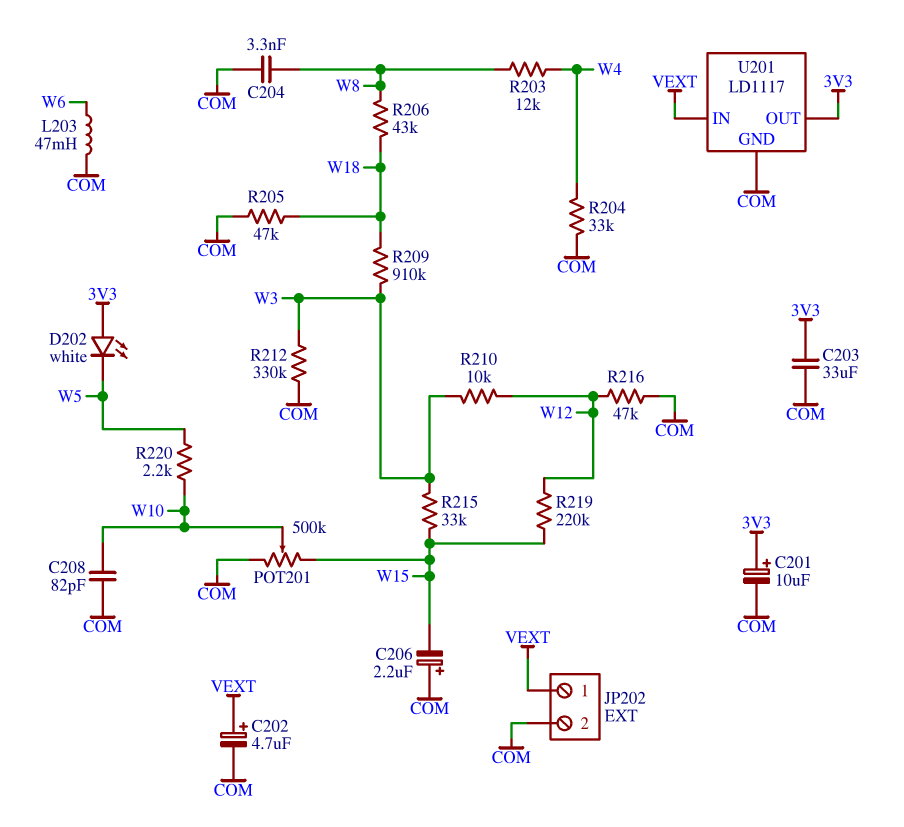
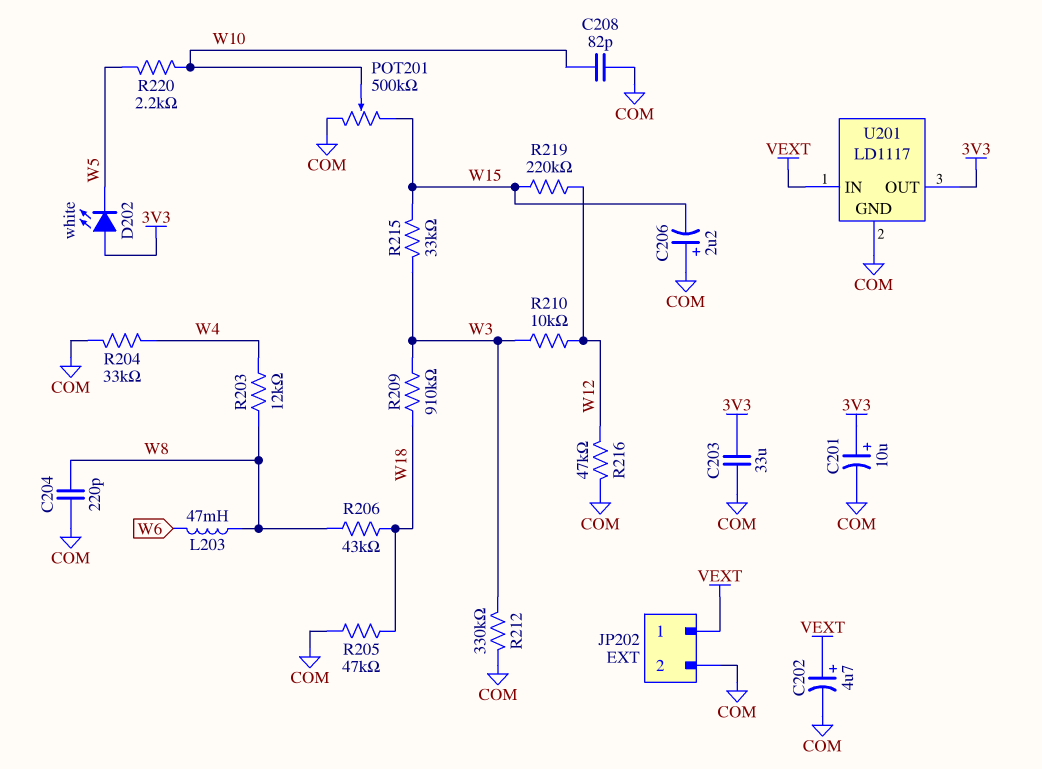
C204: 3.3nF (COM, W8) -> 220pF (COM, W8)
L203: 47mH (COM, W6) -> 47mH (W6, W8)

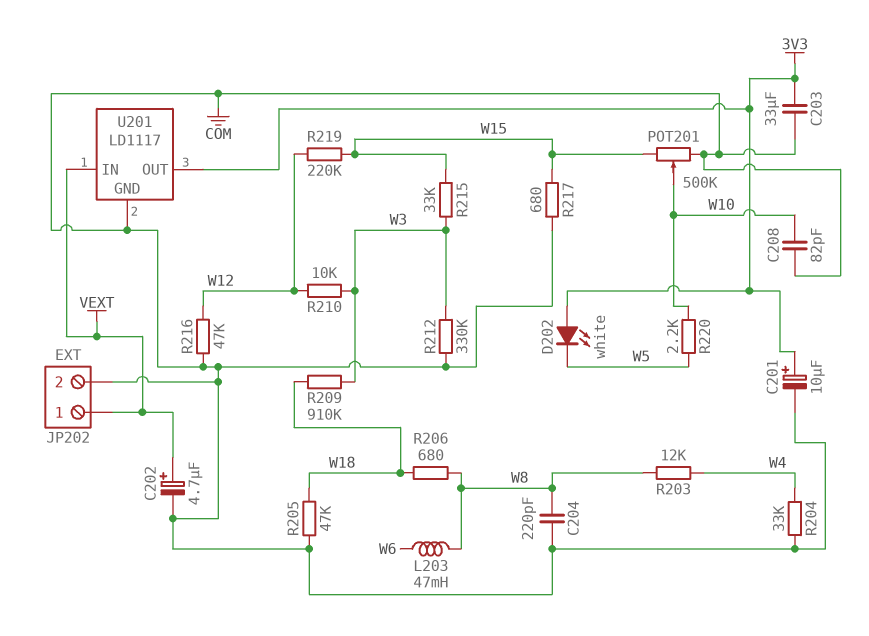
C206: 2.2uF (plus COM, minus W15) -> none
R206: 43k (W8, W18) -> 680 (W8, W18)
R217: none -> 680 (COM, W15)

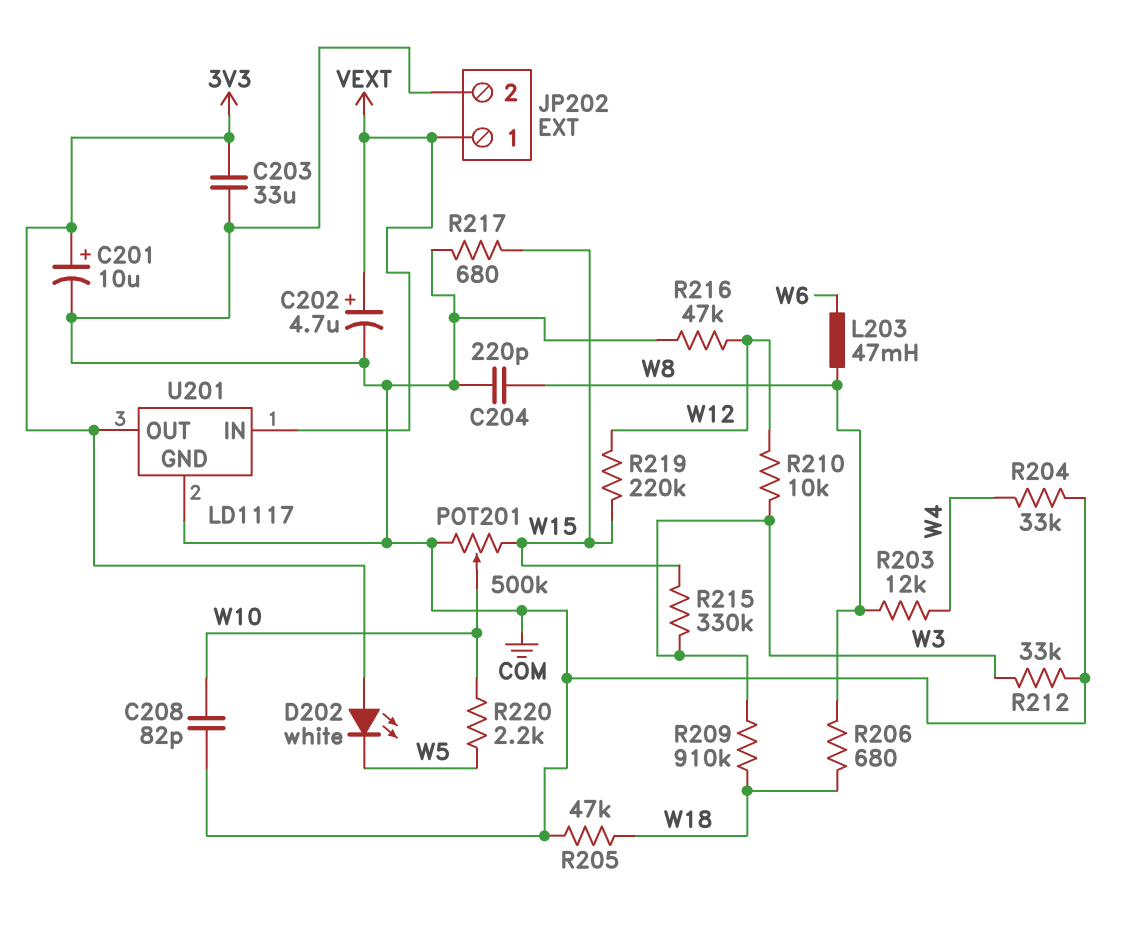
R212: 330k (COM, W3) -> 33k (COM, W3)
R215: 33k (W3, W15) -> 330k (W3, W15)

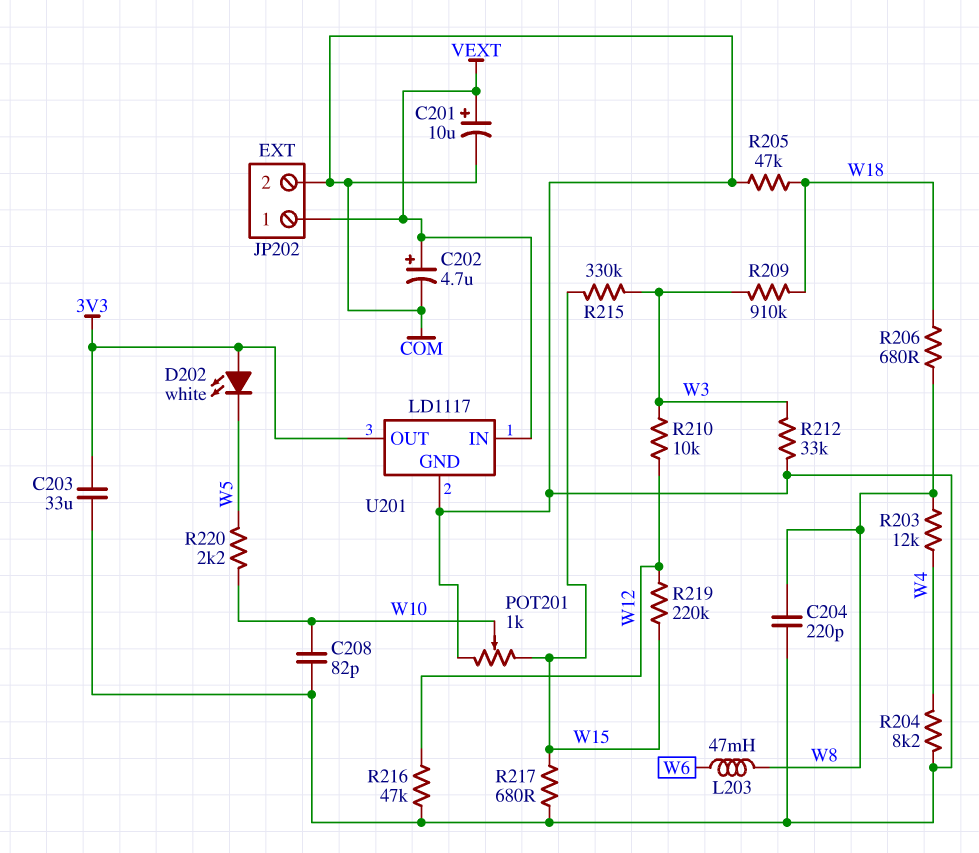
C201: 10uF (plus 3V3, minus COM) -> 10uF (plus VEXT, minus COM)
POT201: 500k (COM, W15, wiper W10) -> 1k (COM, W15, wiper W10)
R204: 33k (COM, W4) -> 8.2k (COM, W4)

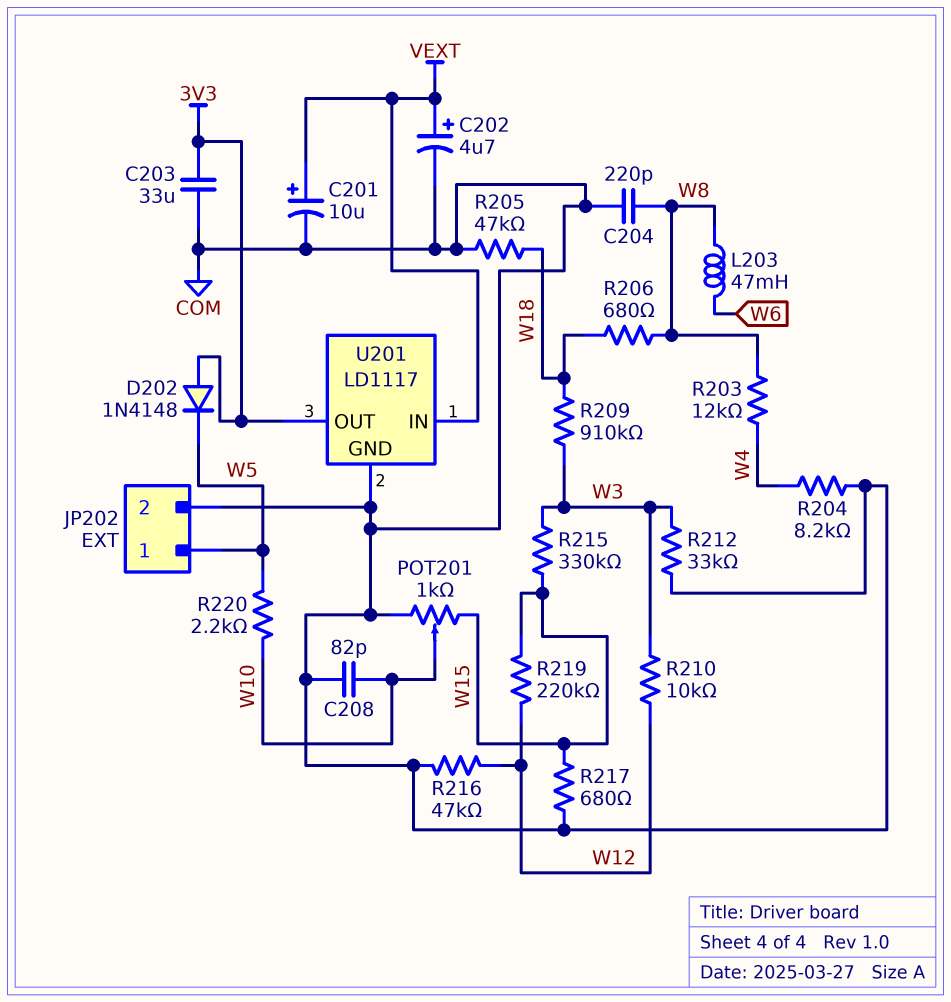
D202: LED white (A 3V3, K W5) -> diode 1N4148 (A 3V3, K W5)
JP202 pin 1: VEXT -> W5

